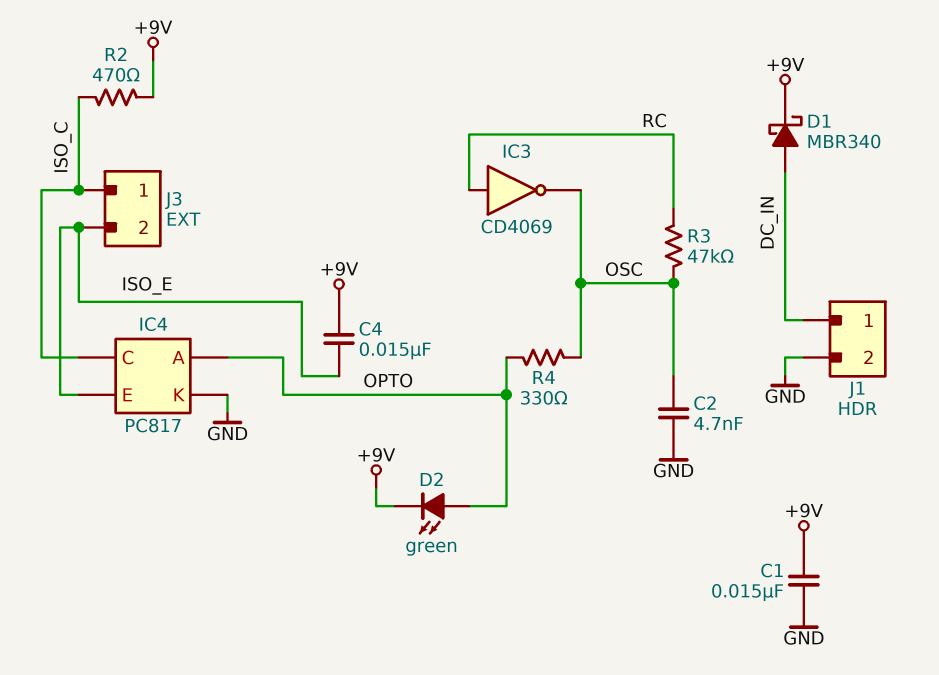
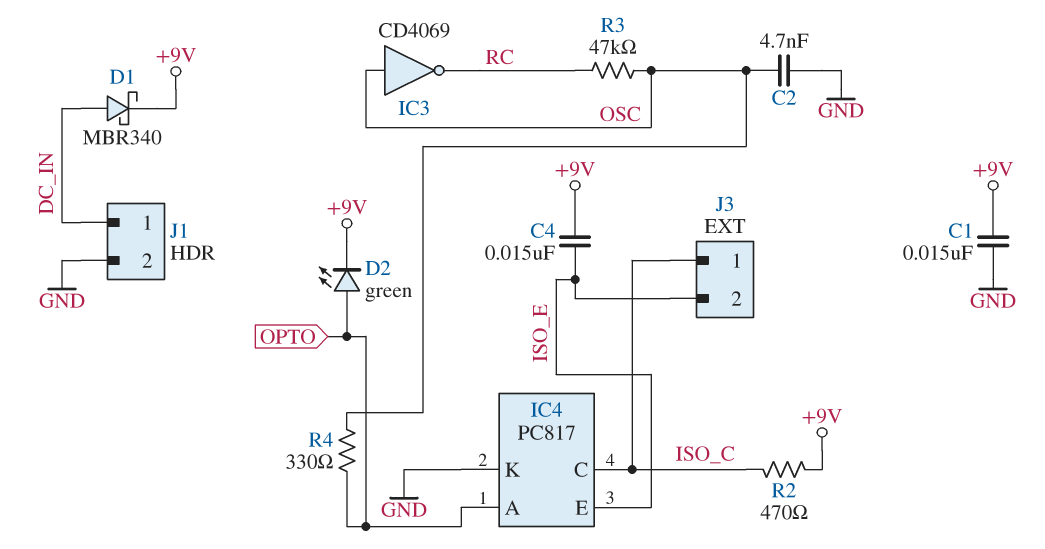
IC3: NOT CD4069 (in RC, out OSC) -> NOT CD4069 (in OSC, out RC)

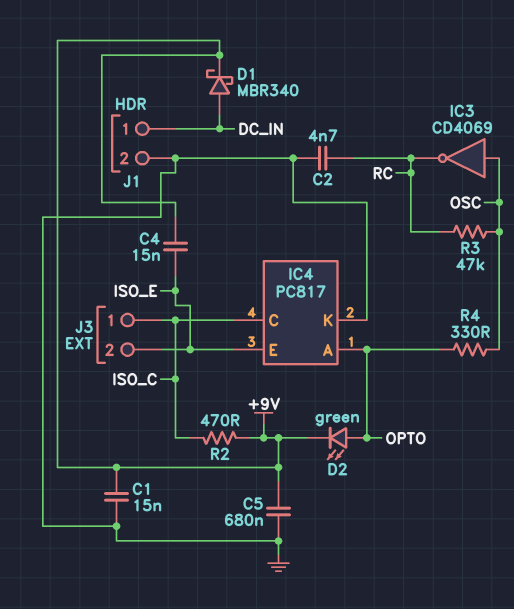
C2: 4.7nF (GND, OSC) -> 4.7nF (GND, RC)
C5: none -> 680nF (+9V, GND)

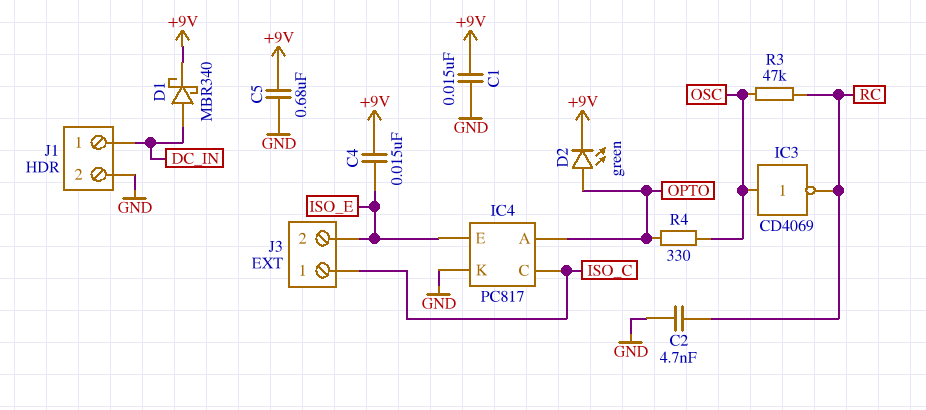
R2: 470 (+9V, ISO_C) -> none

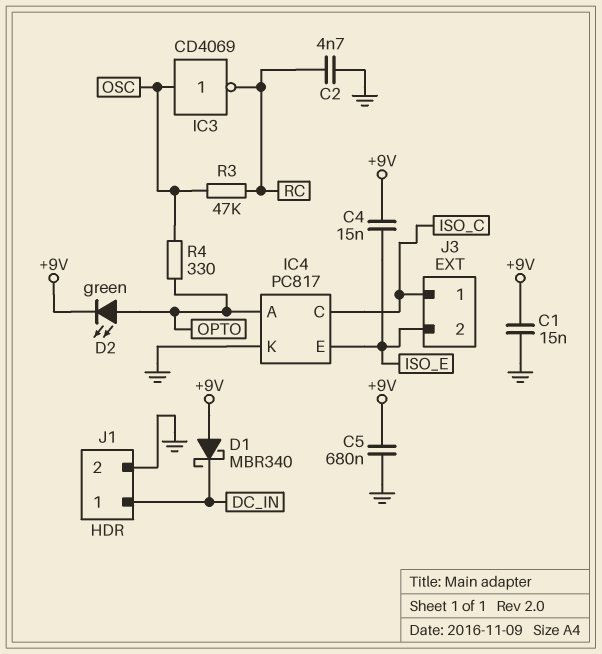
D1: schottky MBR340 (A DC_IN, K +9V) -> schottky MBR340 (A +9V, K DC_IN)

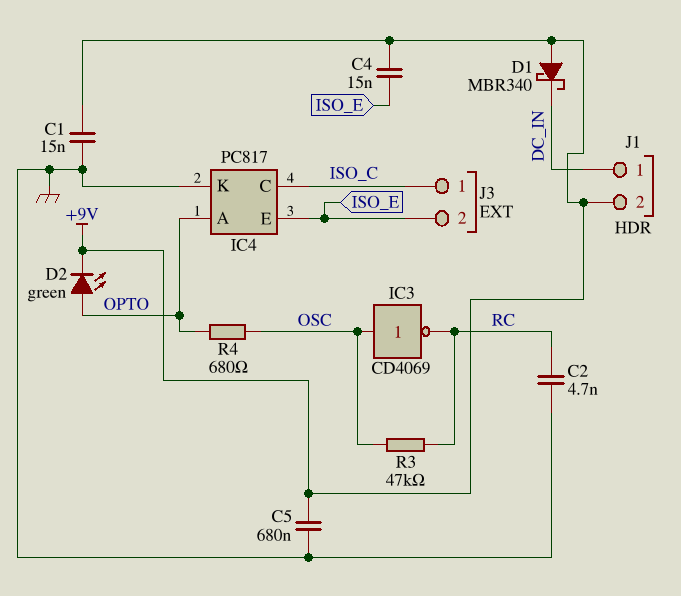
J1 pin 2: GND -> +9V
R4: 330 (OPTO, OSC) -> 680 (OPTO, OSC)

